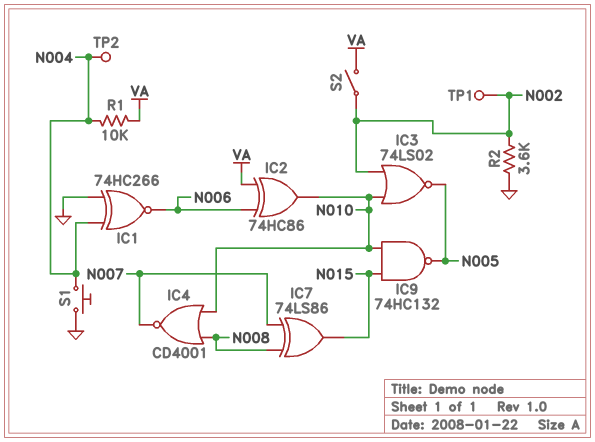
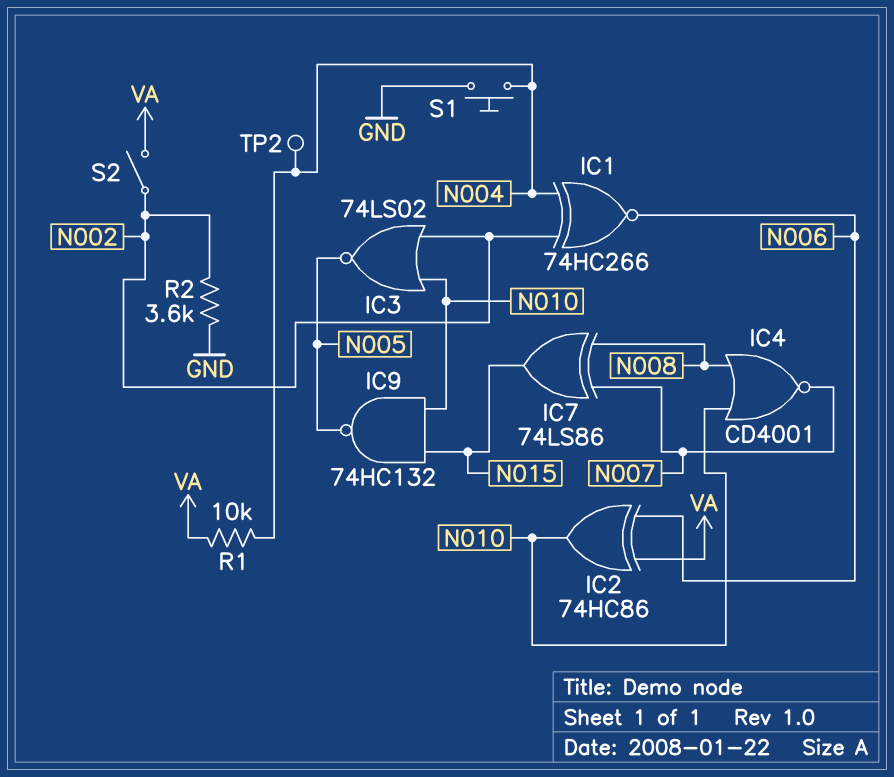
IC1: XNOR 74HC266 (in GND, in N004, out N006) -> XNOR 74HC266 (in N002, in N004, out N006)
TP1: test point (N002) -> none

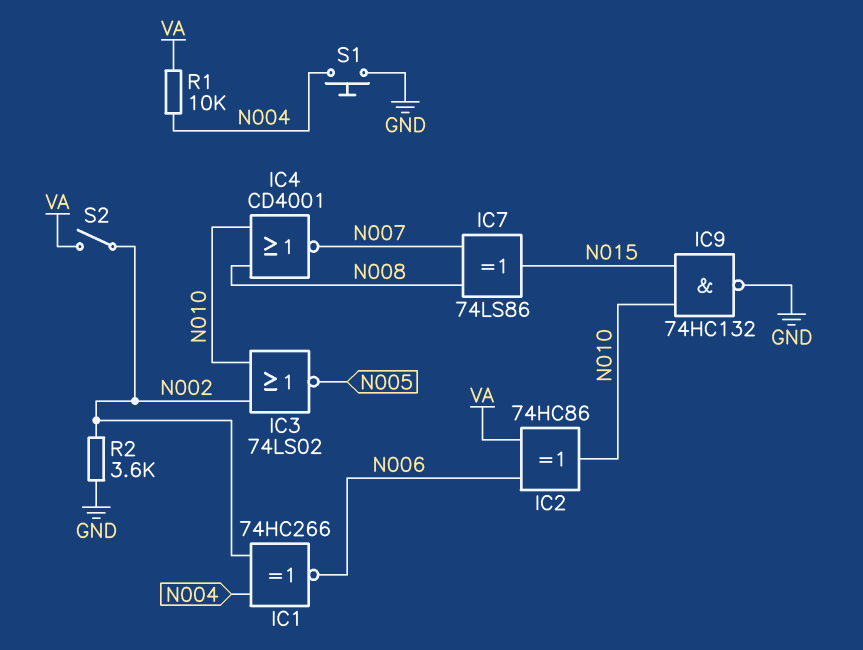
IC9: NAND 74HC132 (in N010, in N015, out N005) -> NAND 74HC132 (in N010, in N015, out GND)
TP2: test point (N004) -> none

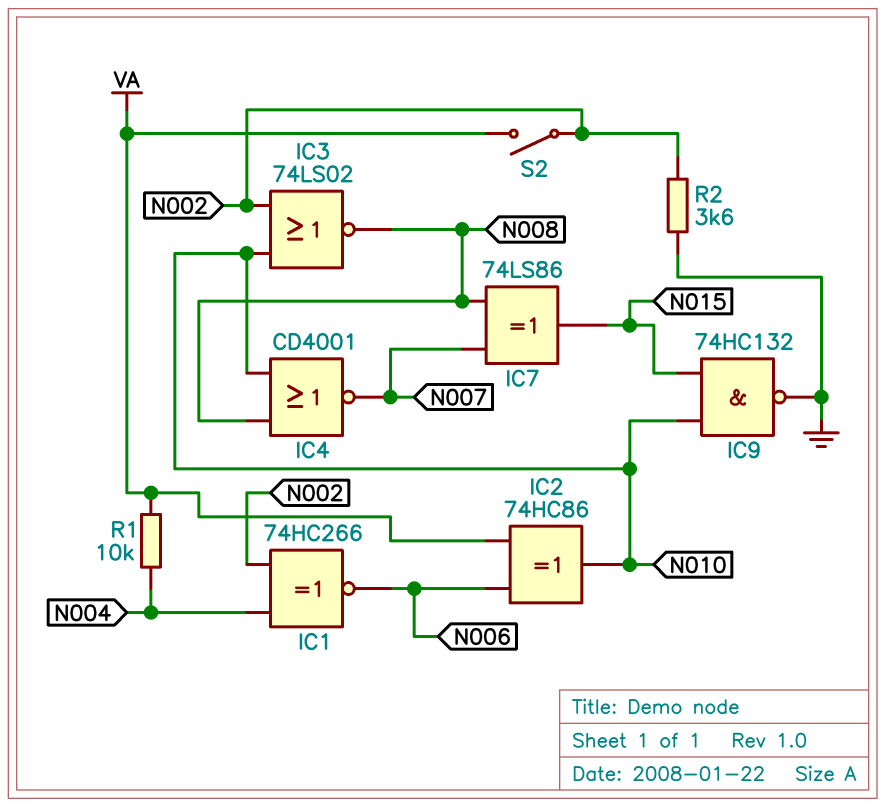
IC3: NOR 74LS02 (in N002, in N010, out N005) -> NOR 74LS02 (in N002, in N010, out N008)
S1: button (GND, N004) -> none

